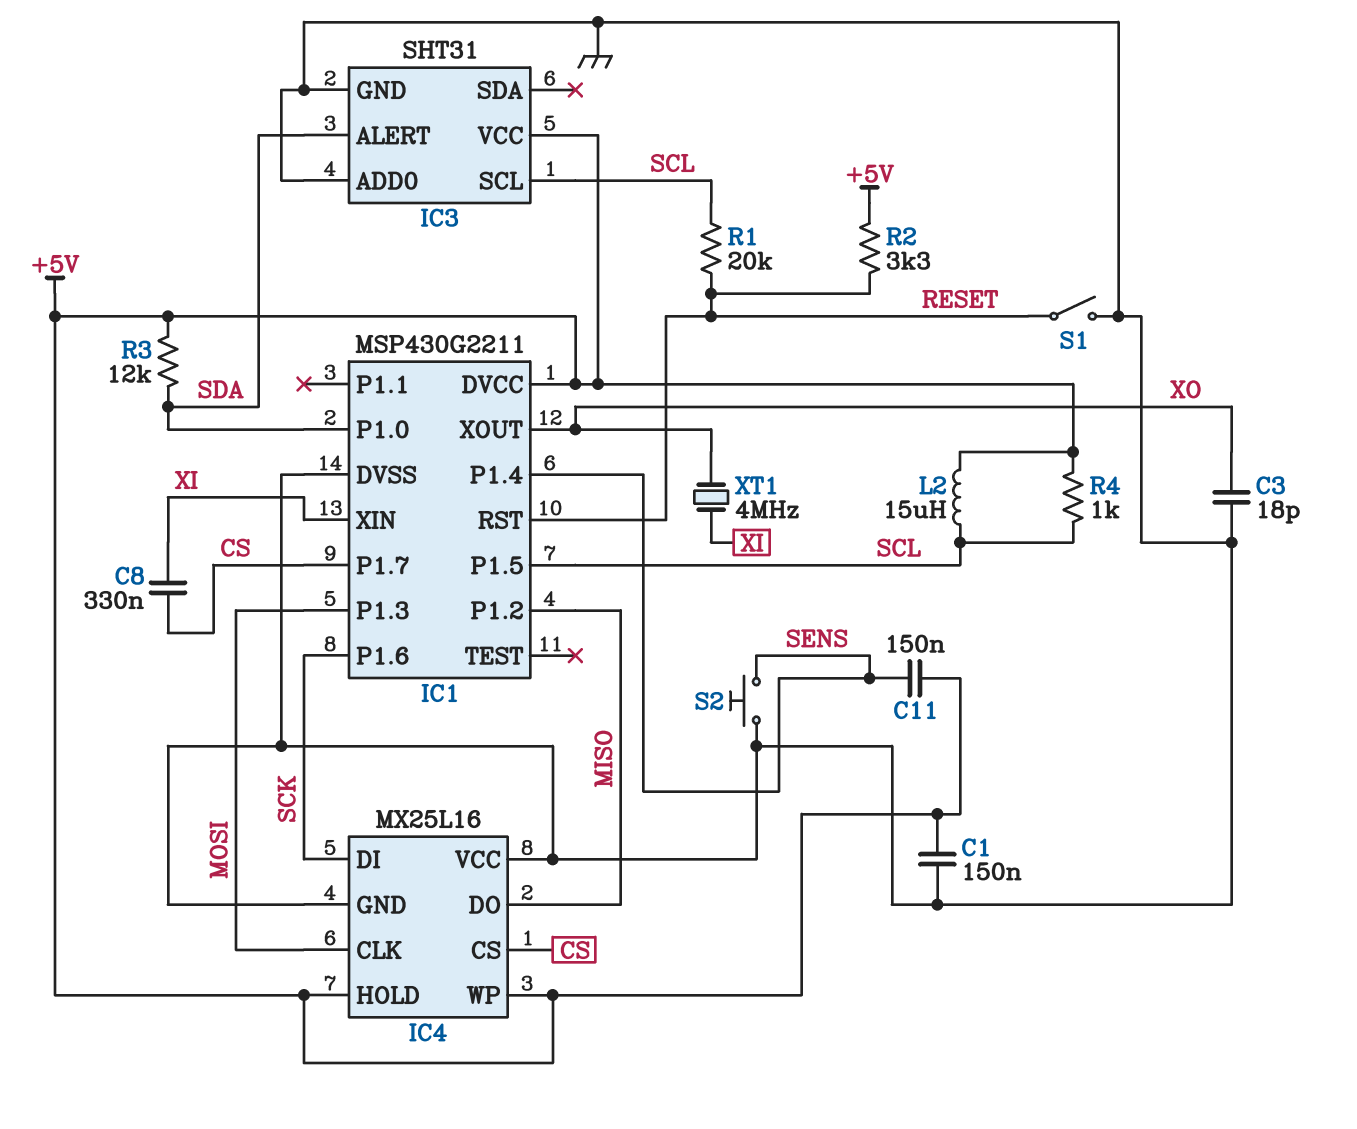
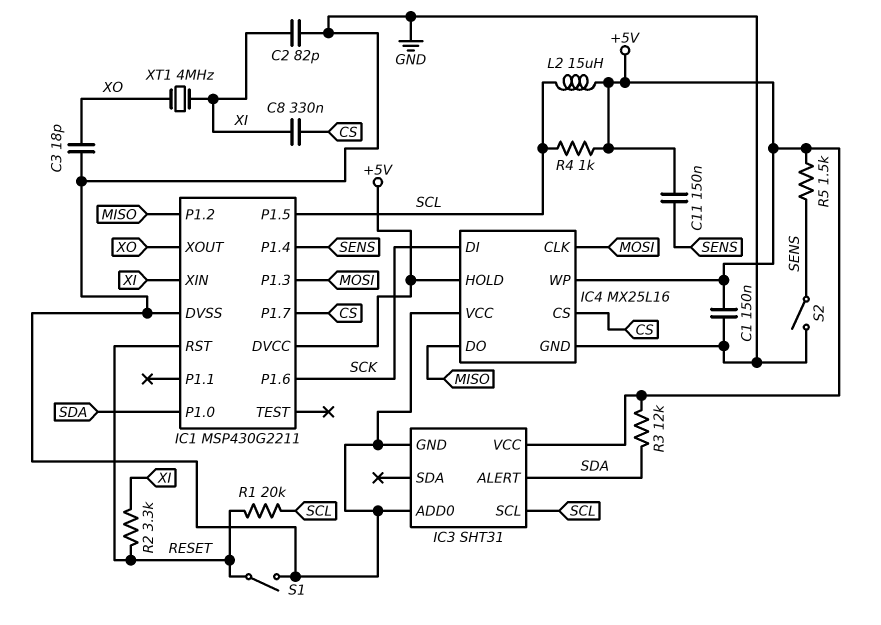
C2: none -> 82pF (GND, XI)
R2: 3.3k (+5V, RESET) -> 3.3k (RESET, XI)
R5: none -> 1.5k (+5V, SENS)
S2: button (GND, SENS) -> switch (GND, SENS)

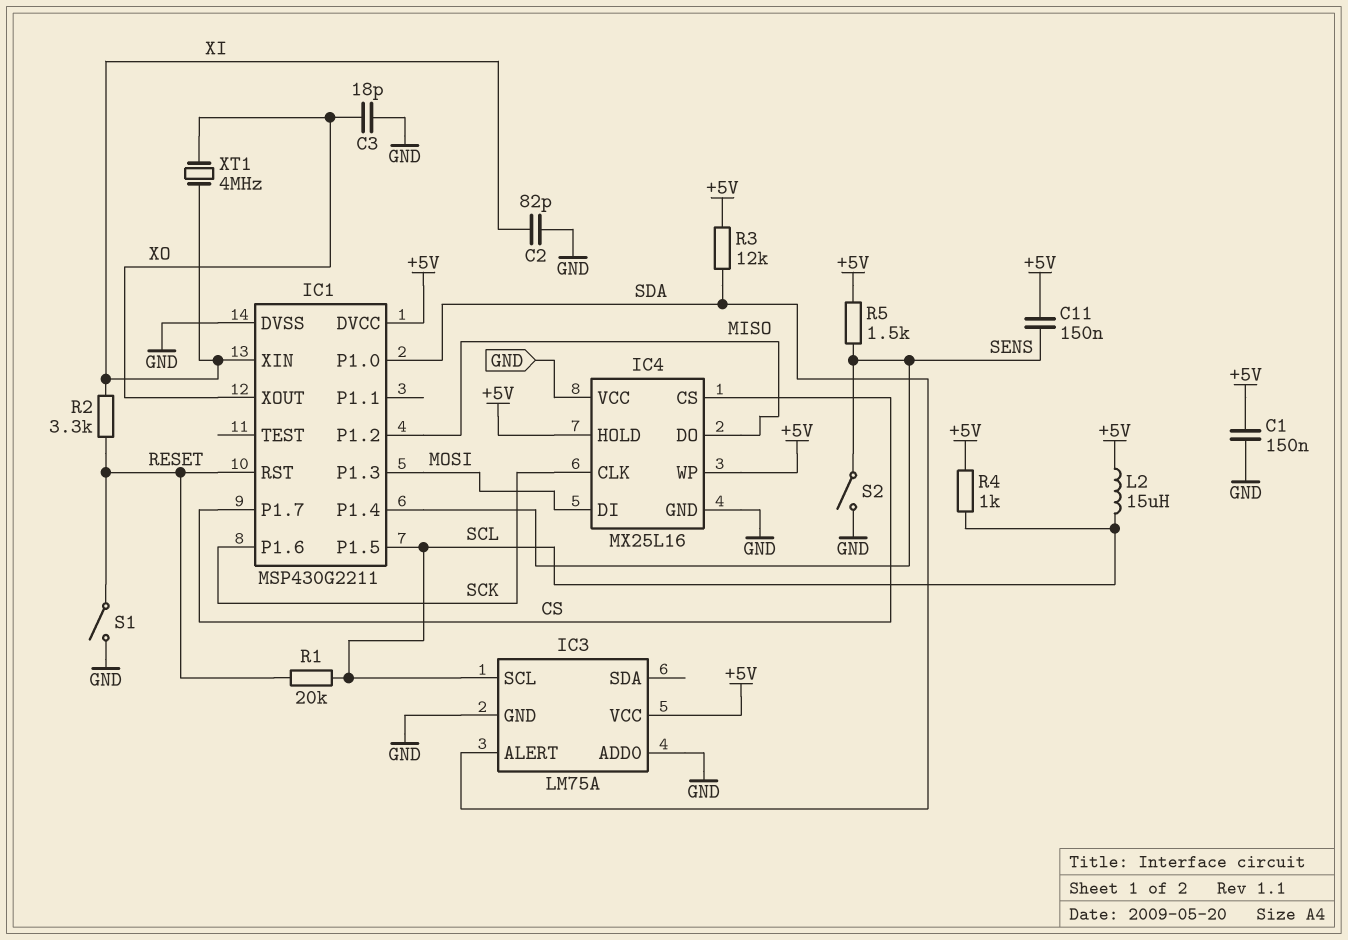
C8: 330nF (CS, XI) -> none
IC3: SHT31 -> LM75A
IC4 pin CLK: MOSI -> SCK
IC4 pin DI: SCK -> MOSI

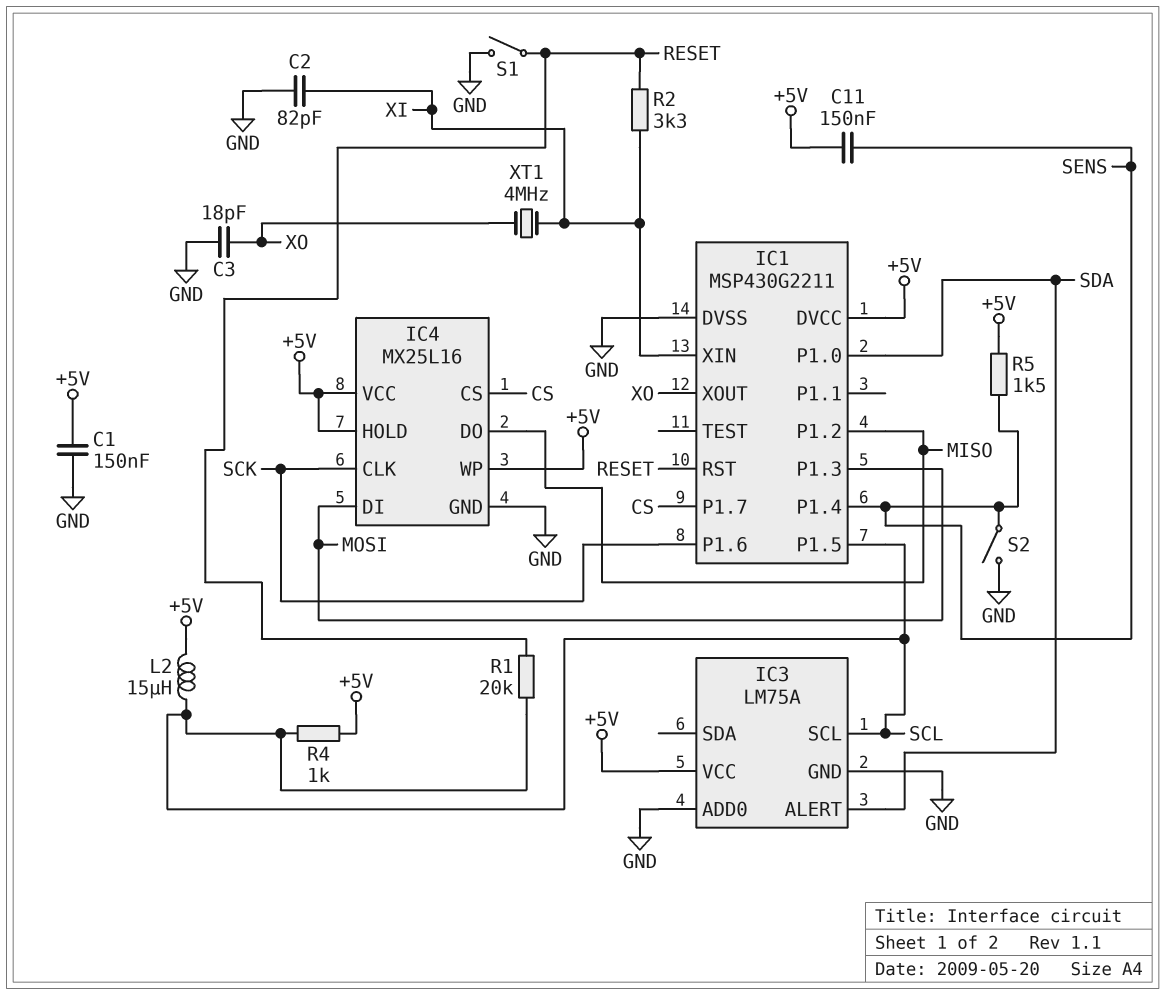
IC4 pin VCC: GND -> +5V
R3: 12k (+5V, SDA) -> none

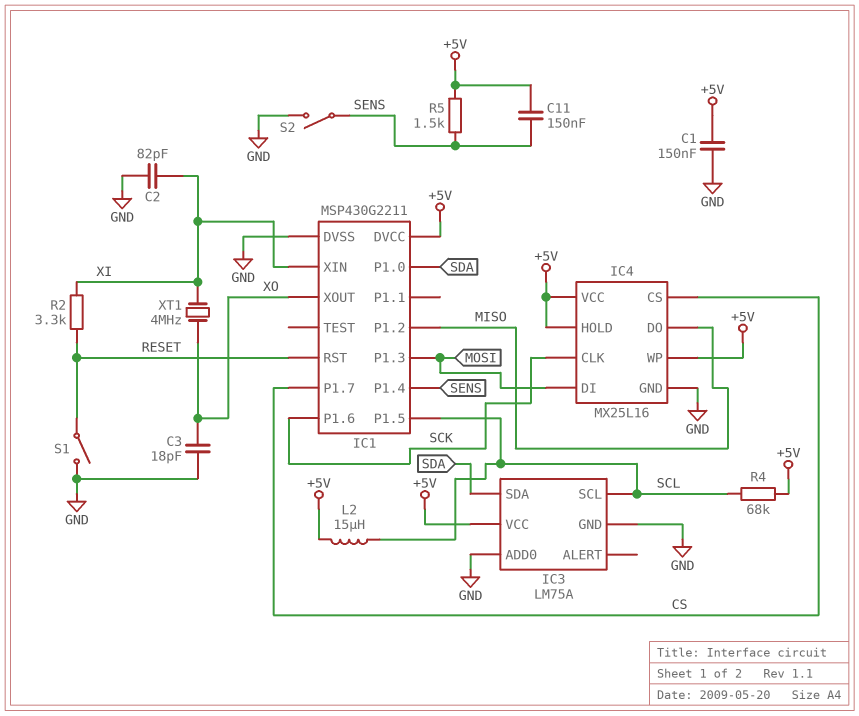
IC3 pin ALERT: SDA -> none
IC3 pin SDA: none -> SDA
R1: 20k (RESET, SCL) -> none
R4: 1k (+5V, SCL) -> 68k (+5V, SCL)

